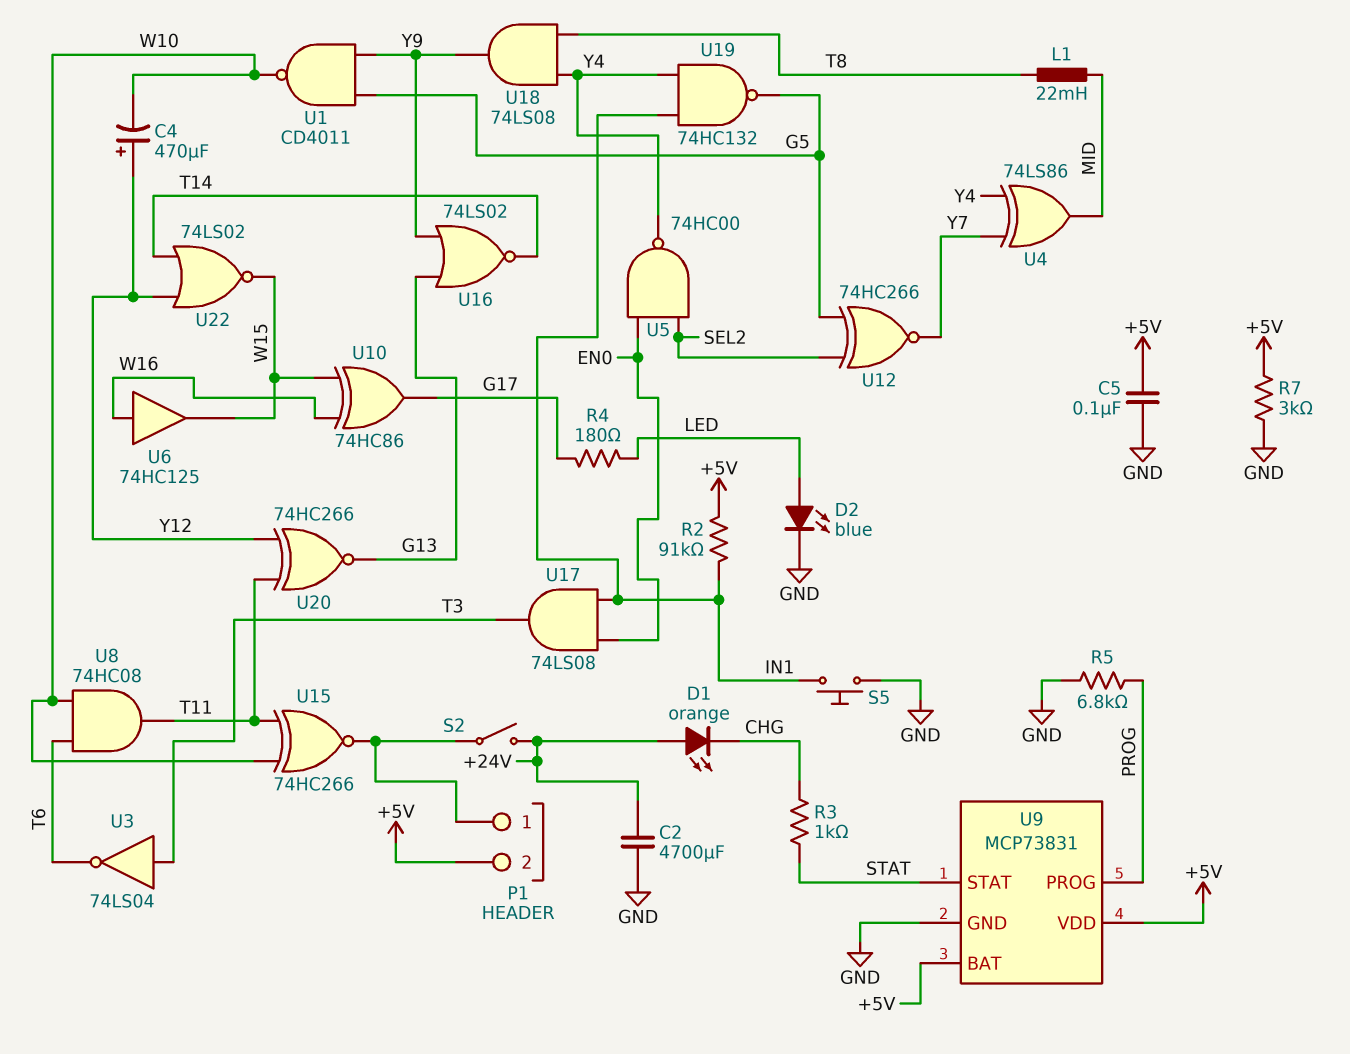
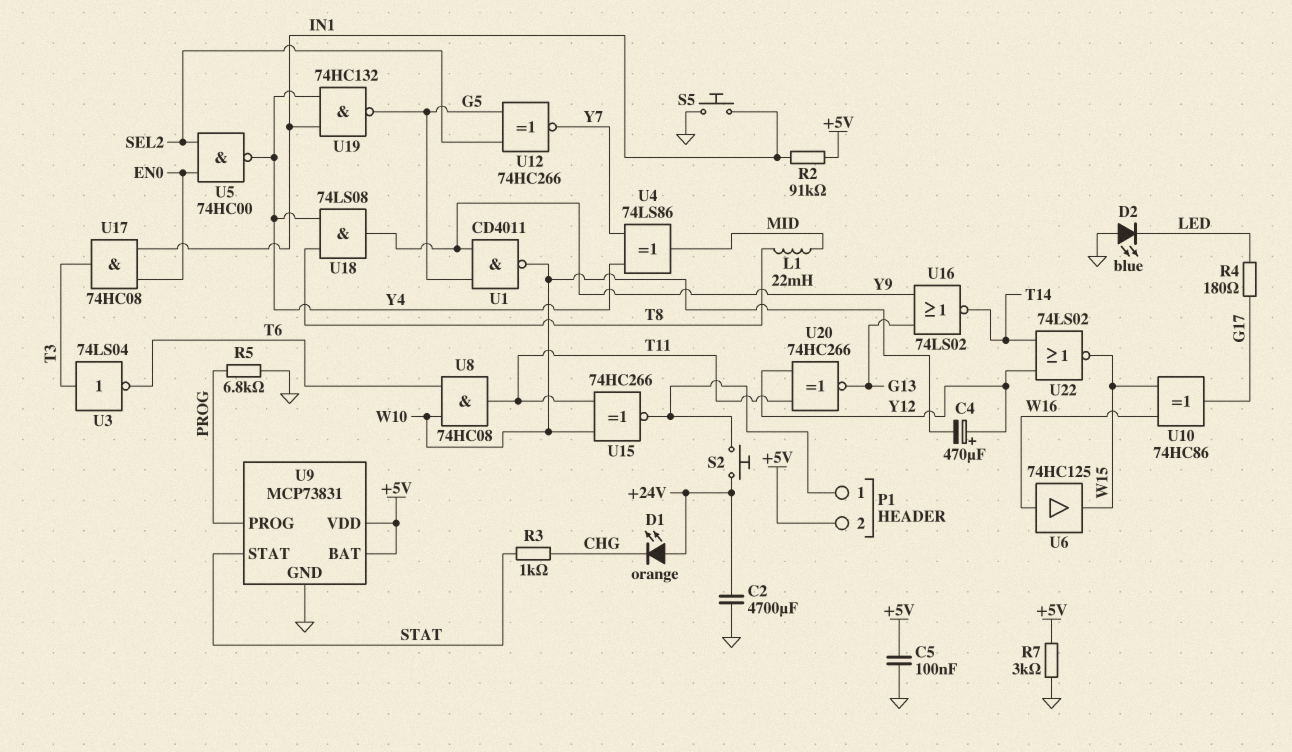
D2: LED blue (A LED, K GND) -> LED blue (A GND, K LED)
S2: switch (+24V, P1/1) -> button (+24V, P1/1)
U17: AND 74LS08 (in EN0, in IN1, out T3) -> AND 74HC08 (in EN0, in IN1, out T3)

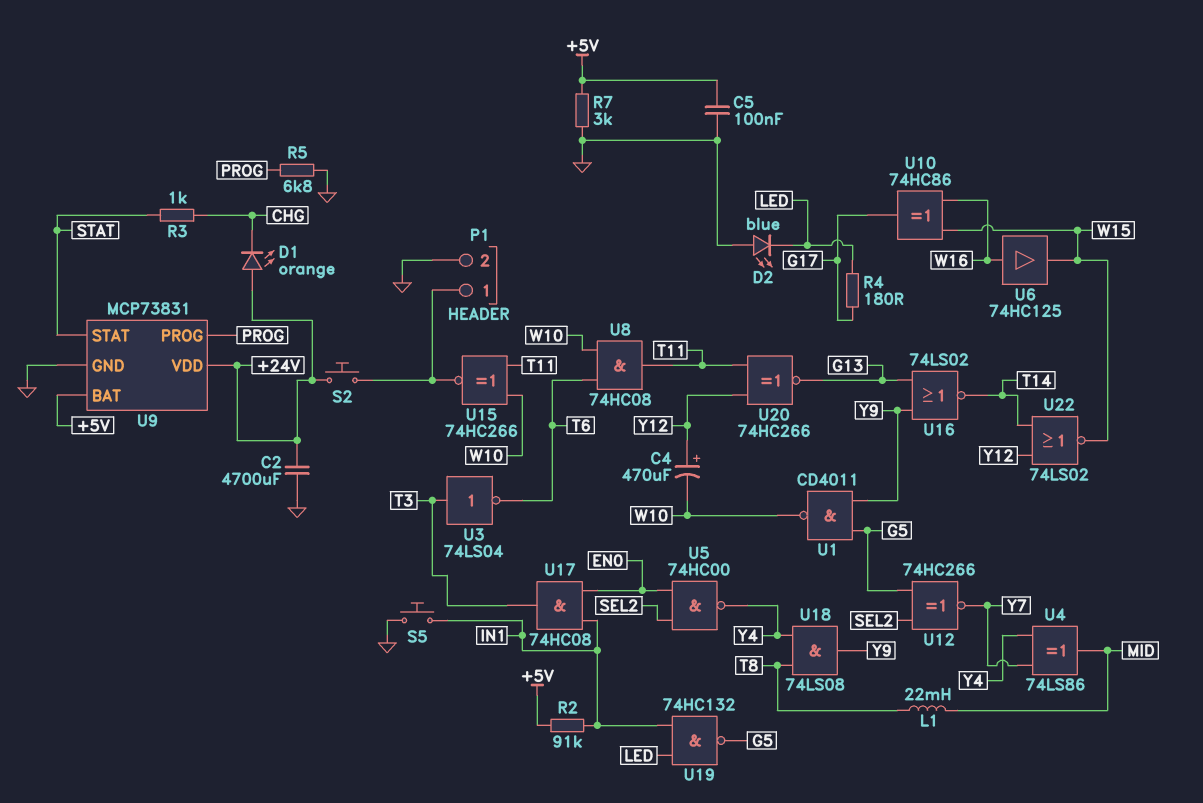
P1 pin 2: +5V -> GND
U9 pin VDD: +5V -> +24V
U19: NAND 74HC132 (in IN1, in Y4, out G5) -> NAND 74HC132 (in IN1, in LED, out G5)

